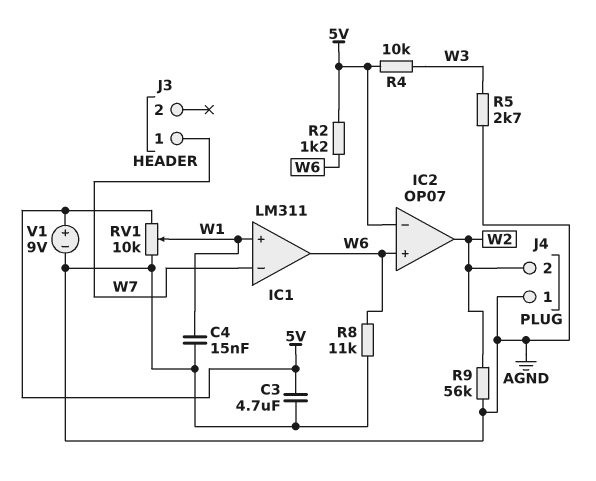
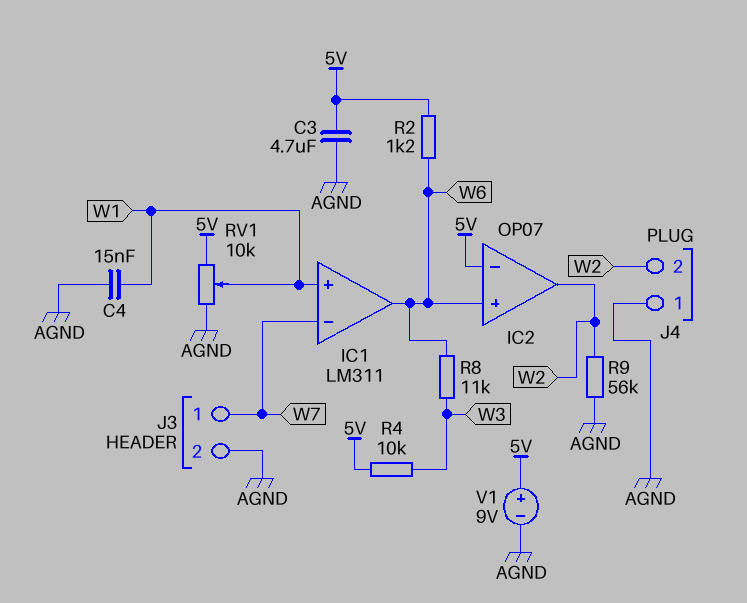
J3 pin 2: none -> AGND
R5: 2.7k (AGND, W3) -> none
R8: 11k (AGND, W6) -> 11k (W3, W6)

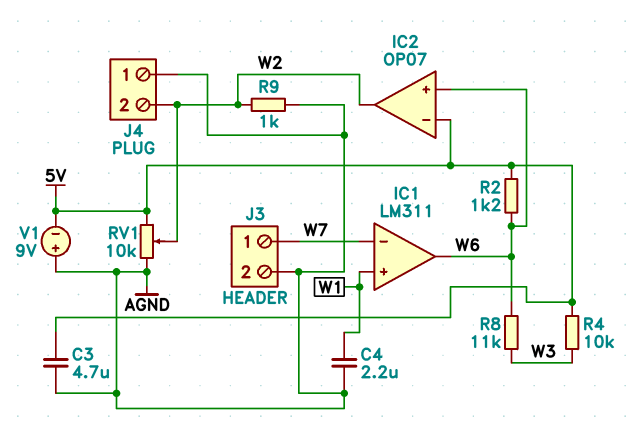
C4: 15nF (AGND, W1) -> 2.2uF (AGND, W1)
R9: 56k (AGND, W2) -> 1k (AGND, W2)
RV1: 10k (5V, AGND, wiper W1) -> 10k (5V, AGND, wiper W2)
V1: 9V (plus 5V, minus AGND) -> 9V (plus AGND, minus 5V)

